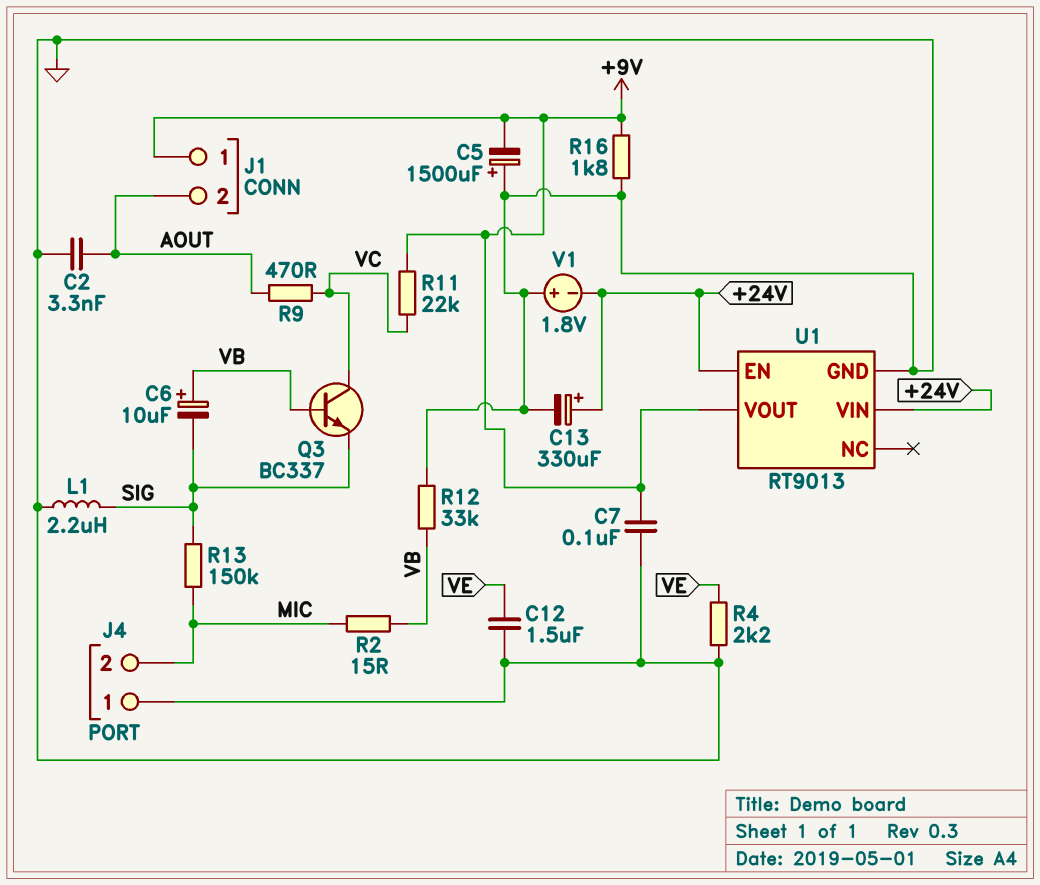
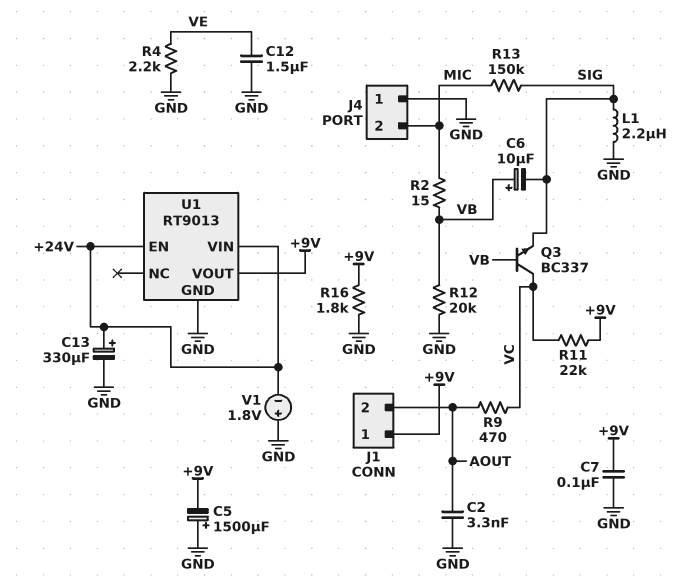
R12: 33k (GND, VB) -> 20k (GND, VB)

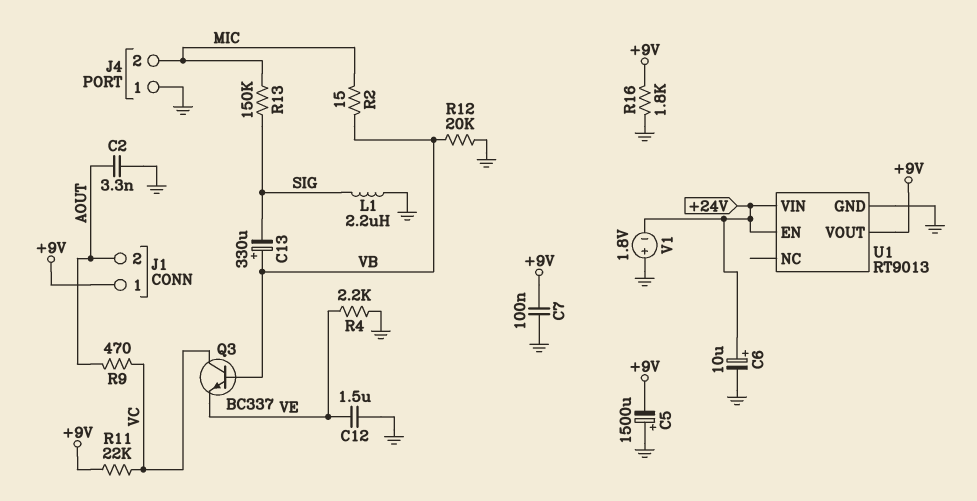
C6: 10uF (plus VB, minus SIG) -> 10uF (plus +24V, minus GND)
C13: 330uF (plus +24V, minus GND) -> 330uF (plus VB, minus SIG)
Q3: NPN BC337 (B VB, C VC, E SIG) -> NPN BC337 (B VB, C VC, E VE)

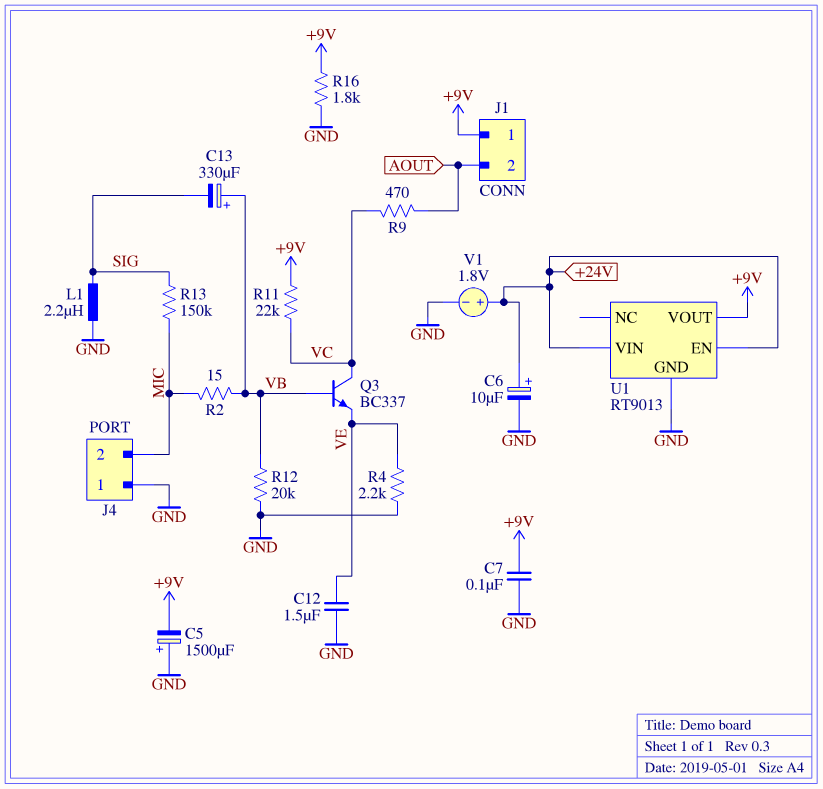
C2: 3.3nF (AOUT, GND) -> none
V1: 1.8V (plus GND, minus +24V) -> 1.8V (plus +24V, minus GND)

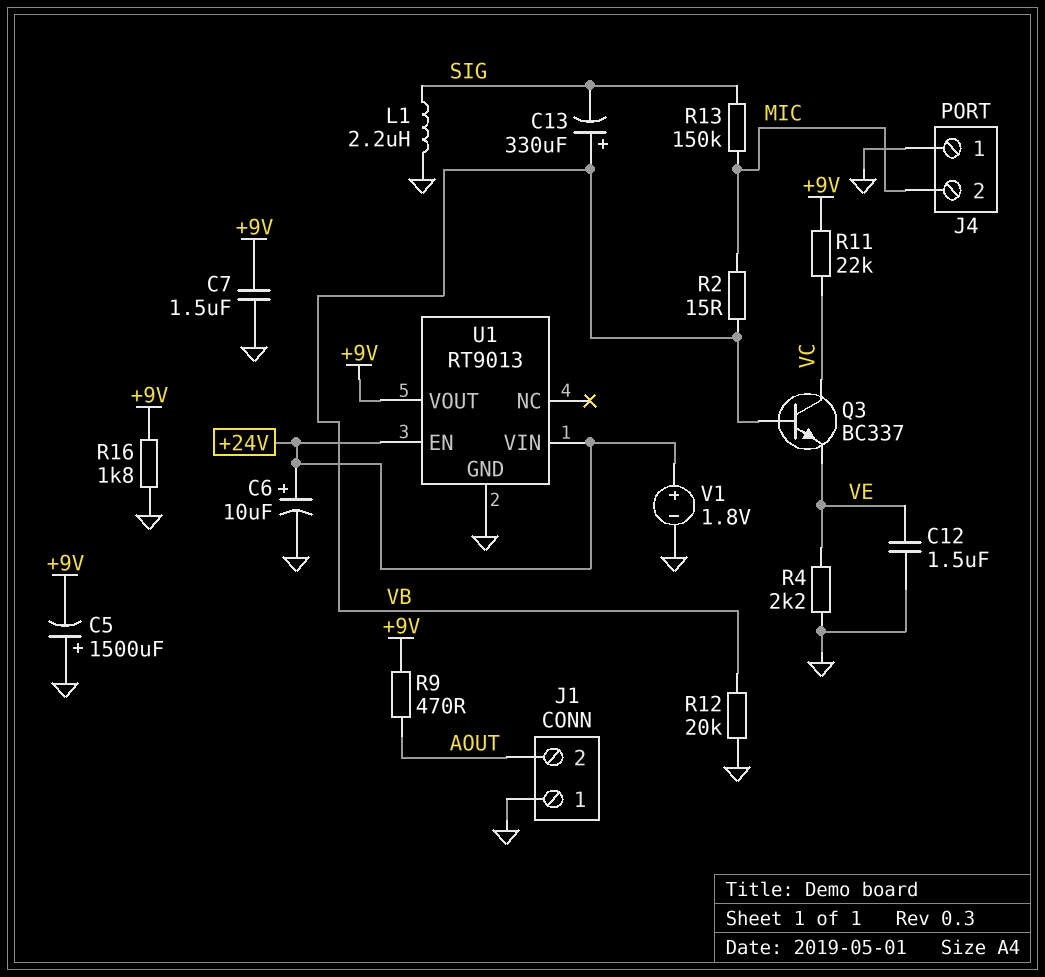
C7: 100nF (+9V, GND) -> 1.5uF (+9V, GND)
J1 pin 1: +9V -> GND
R9: 470 (AOUT, VC) -> 470 (+9V, AOUT)

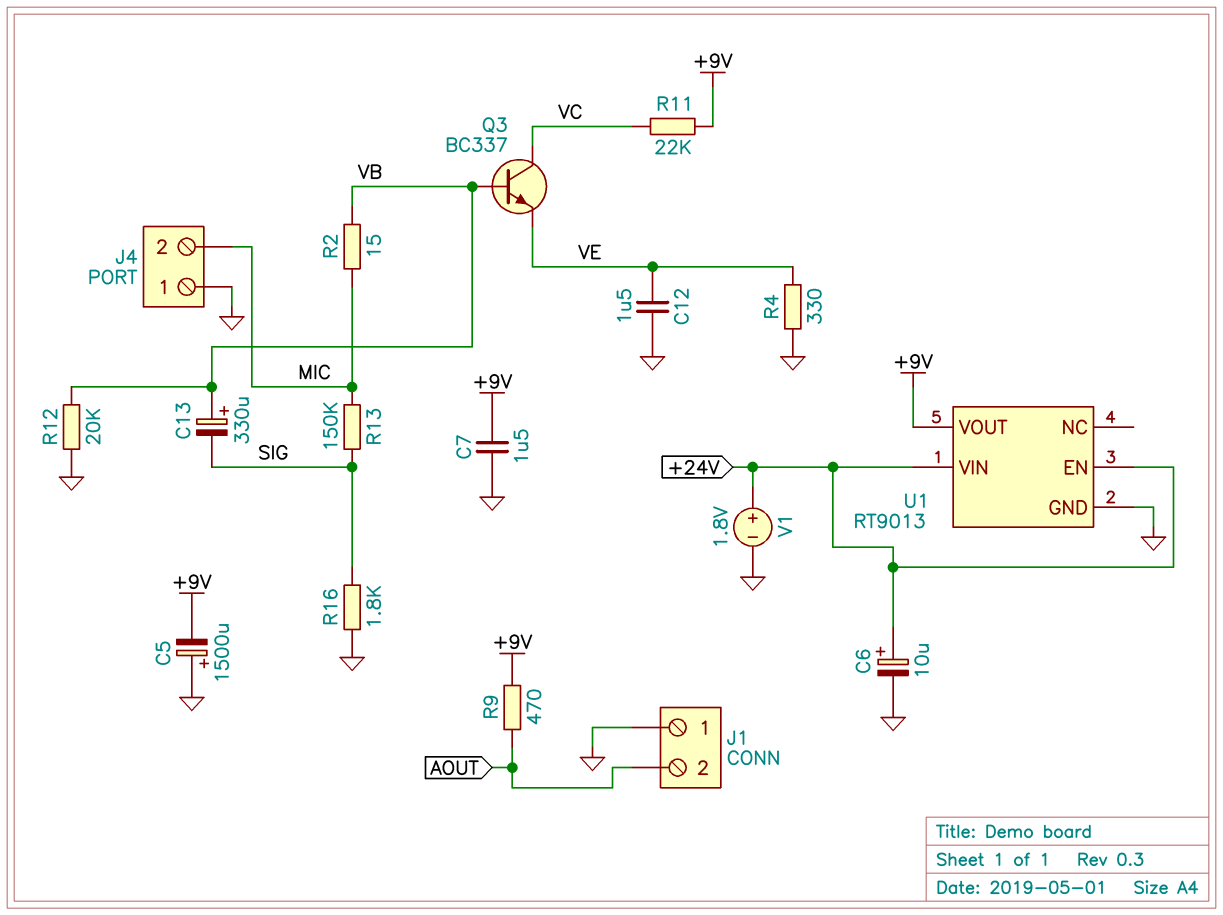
L1: 2.2uH (GND, SIG) -> none
R4: 2.2k (GND, VE) -> 330 (GND, VE)
R16: 1.8k (+9V, GND) -> 1.8k (GND, SIG)

